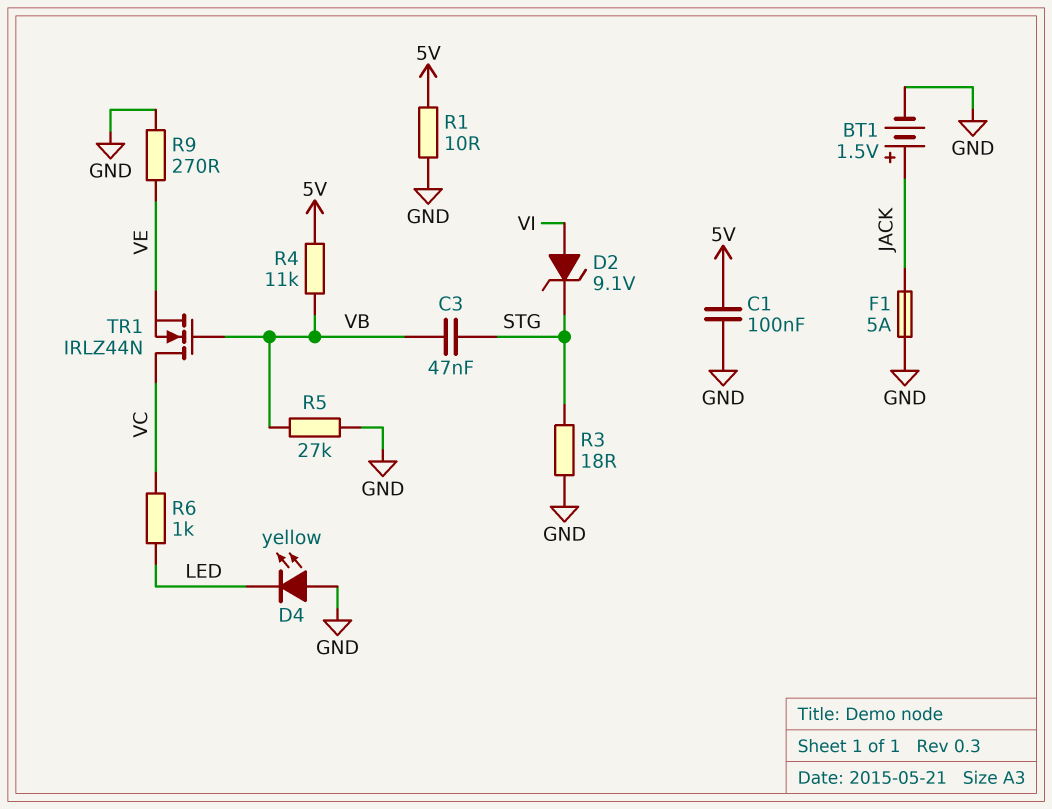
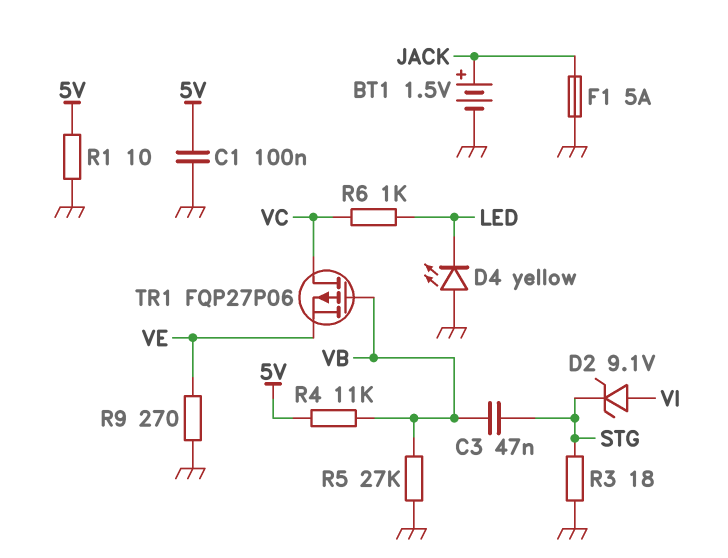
TR1: NMOS IRLZ44N (G VB, D VC, S VE) -> PMOS FQP27P06 (G VB, D VC, S VE)

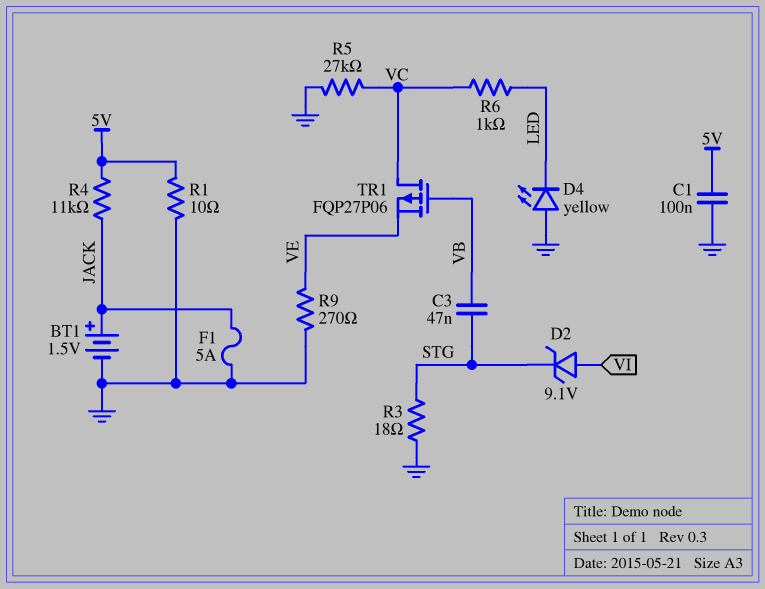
R4: 11k (5V, VB) -> 11k (5V, JACK)
R5: 27k (GND, VB) -> 27k (GND, VC)

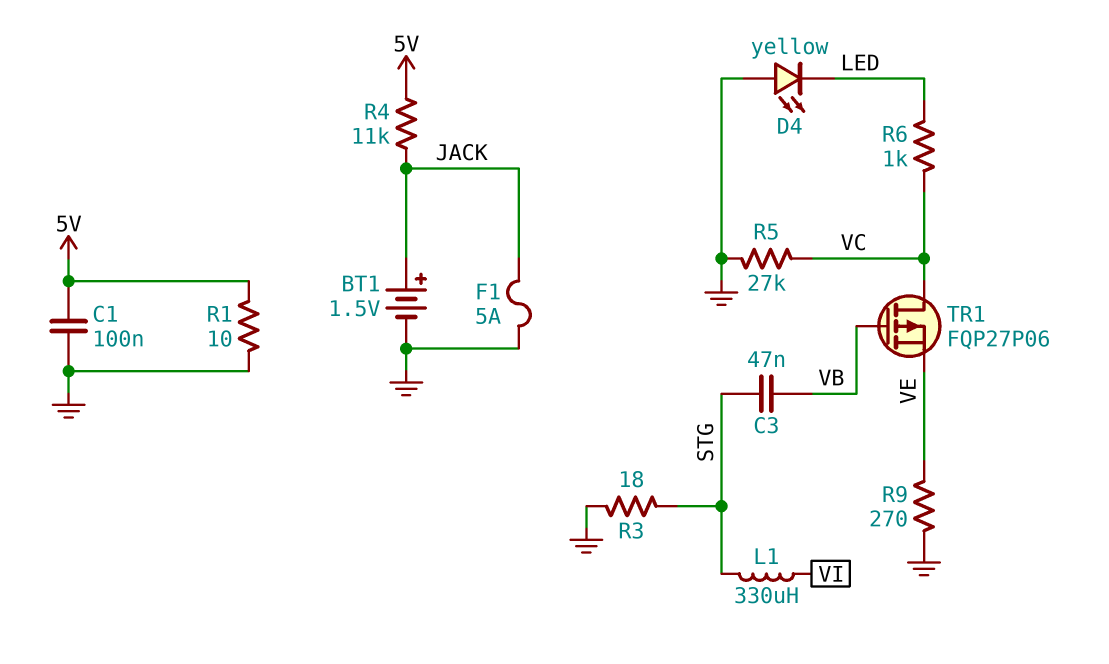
D2: zener 9.1V (A VI, K STG) -> none
L1: none -> 330uH (STG, VI)

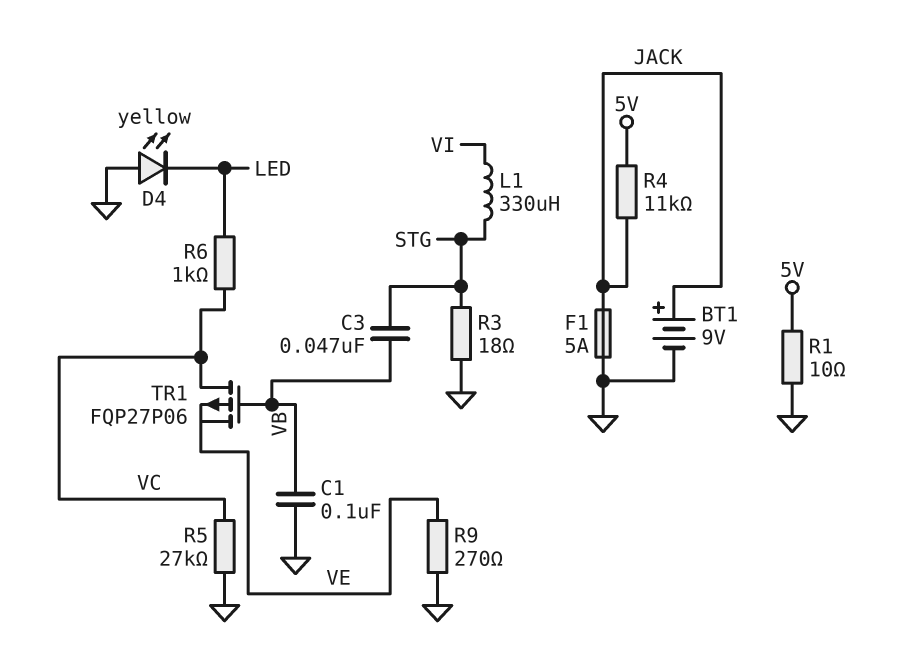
BT1: 1.5V (plus JACK, minus GND) -> 9V (plus JACK, minus GND)
C1: 100nF (5V, GND) -> 100nF (GND, VB)

